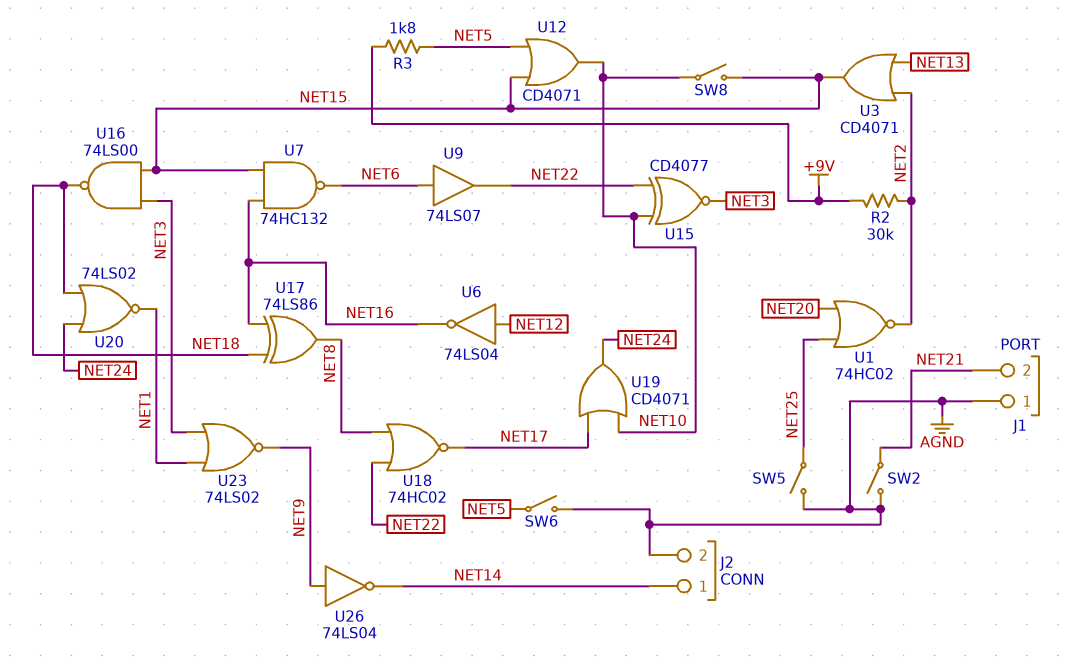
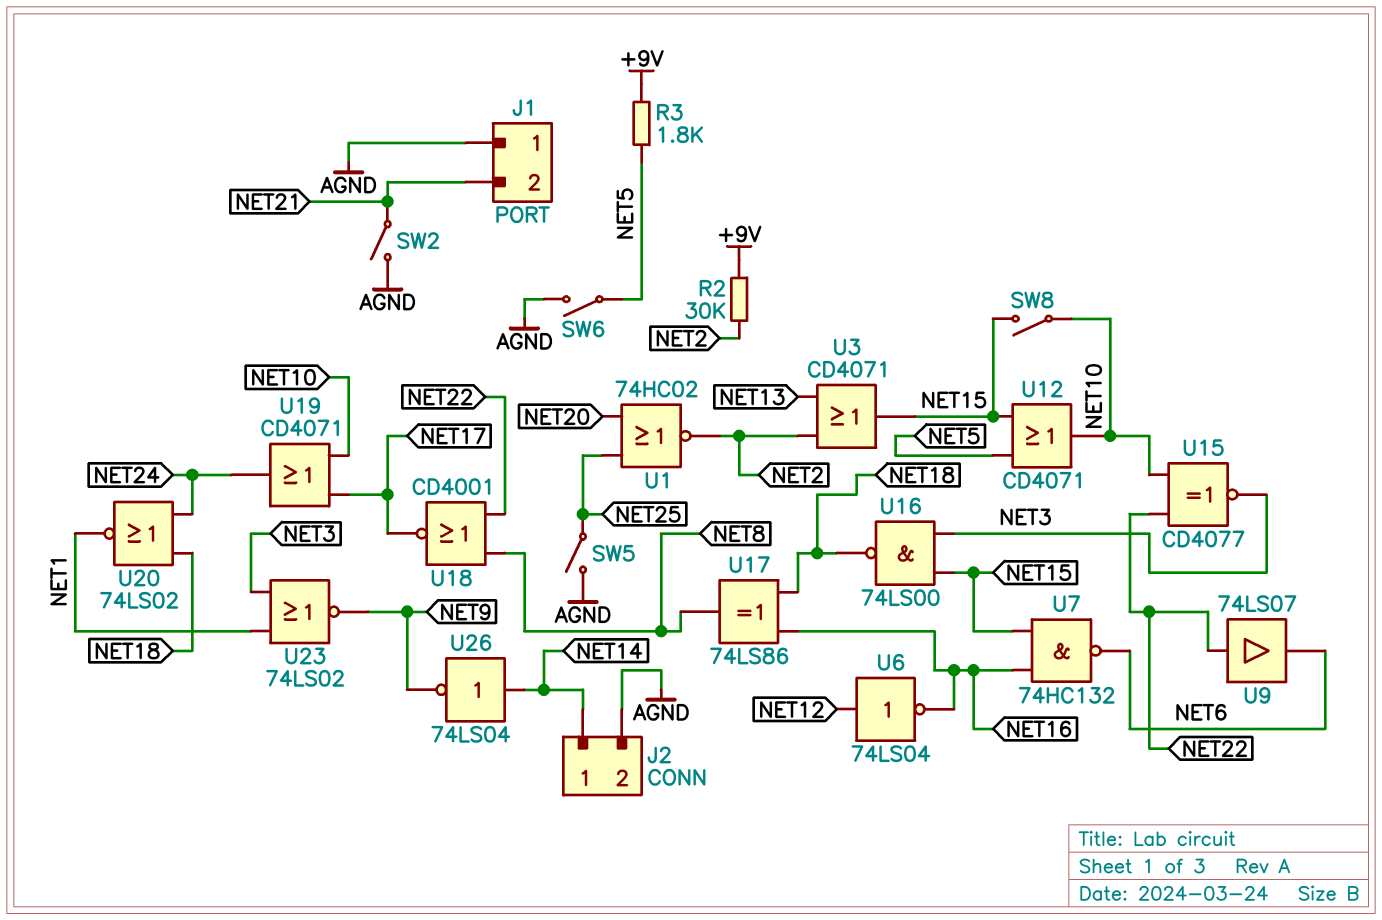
U9: buffer 74LS07 (in NET6, out NET22) -> buffer 74LS07 (in NET22, out NET6)
U18: NOR 74HC02 (in NET8, in NET22, out NET17) -> NOR CD4001 (in NET8, in NET22, out NET17)
U26: NOT 74LS04 (in NET9, out NET14) -> NOT 74LS04 (in NET14, out NET9)

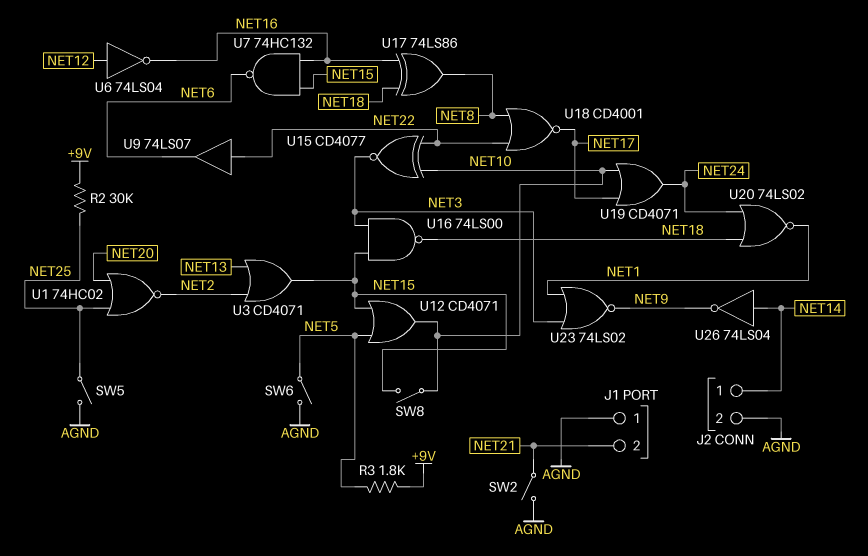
R2: 30k (+9V, NET2) -> 30k (+9V, NET25)

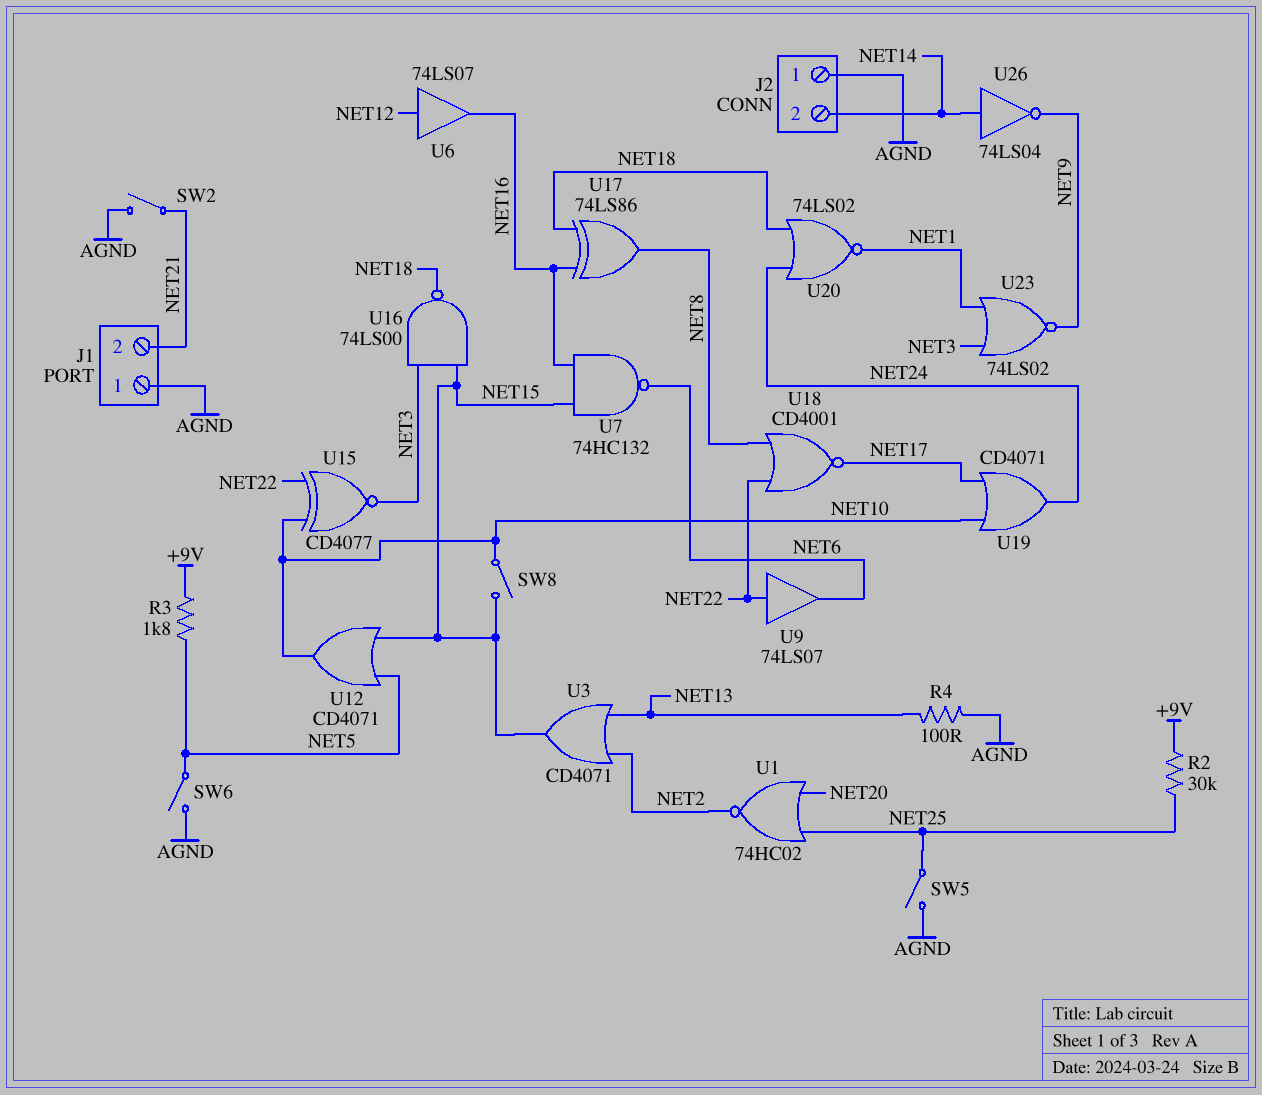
J2 pin 1: NET14 -> AGND
J2 pin 2: AGND -> NET14
R4: none -> 100 (AGND, NET13)
U6: NOT 74LS04 (in NET12, out NET16) -> buffer 74LS07 (in NET12, out NET16)

